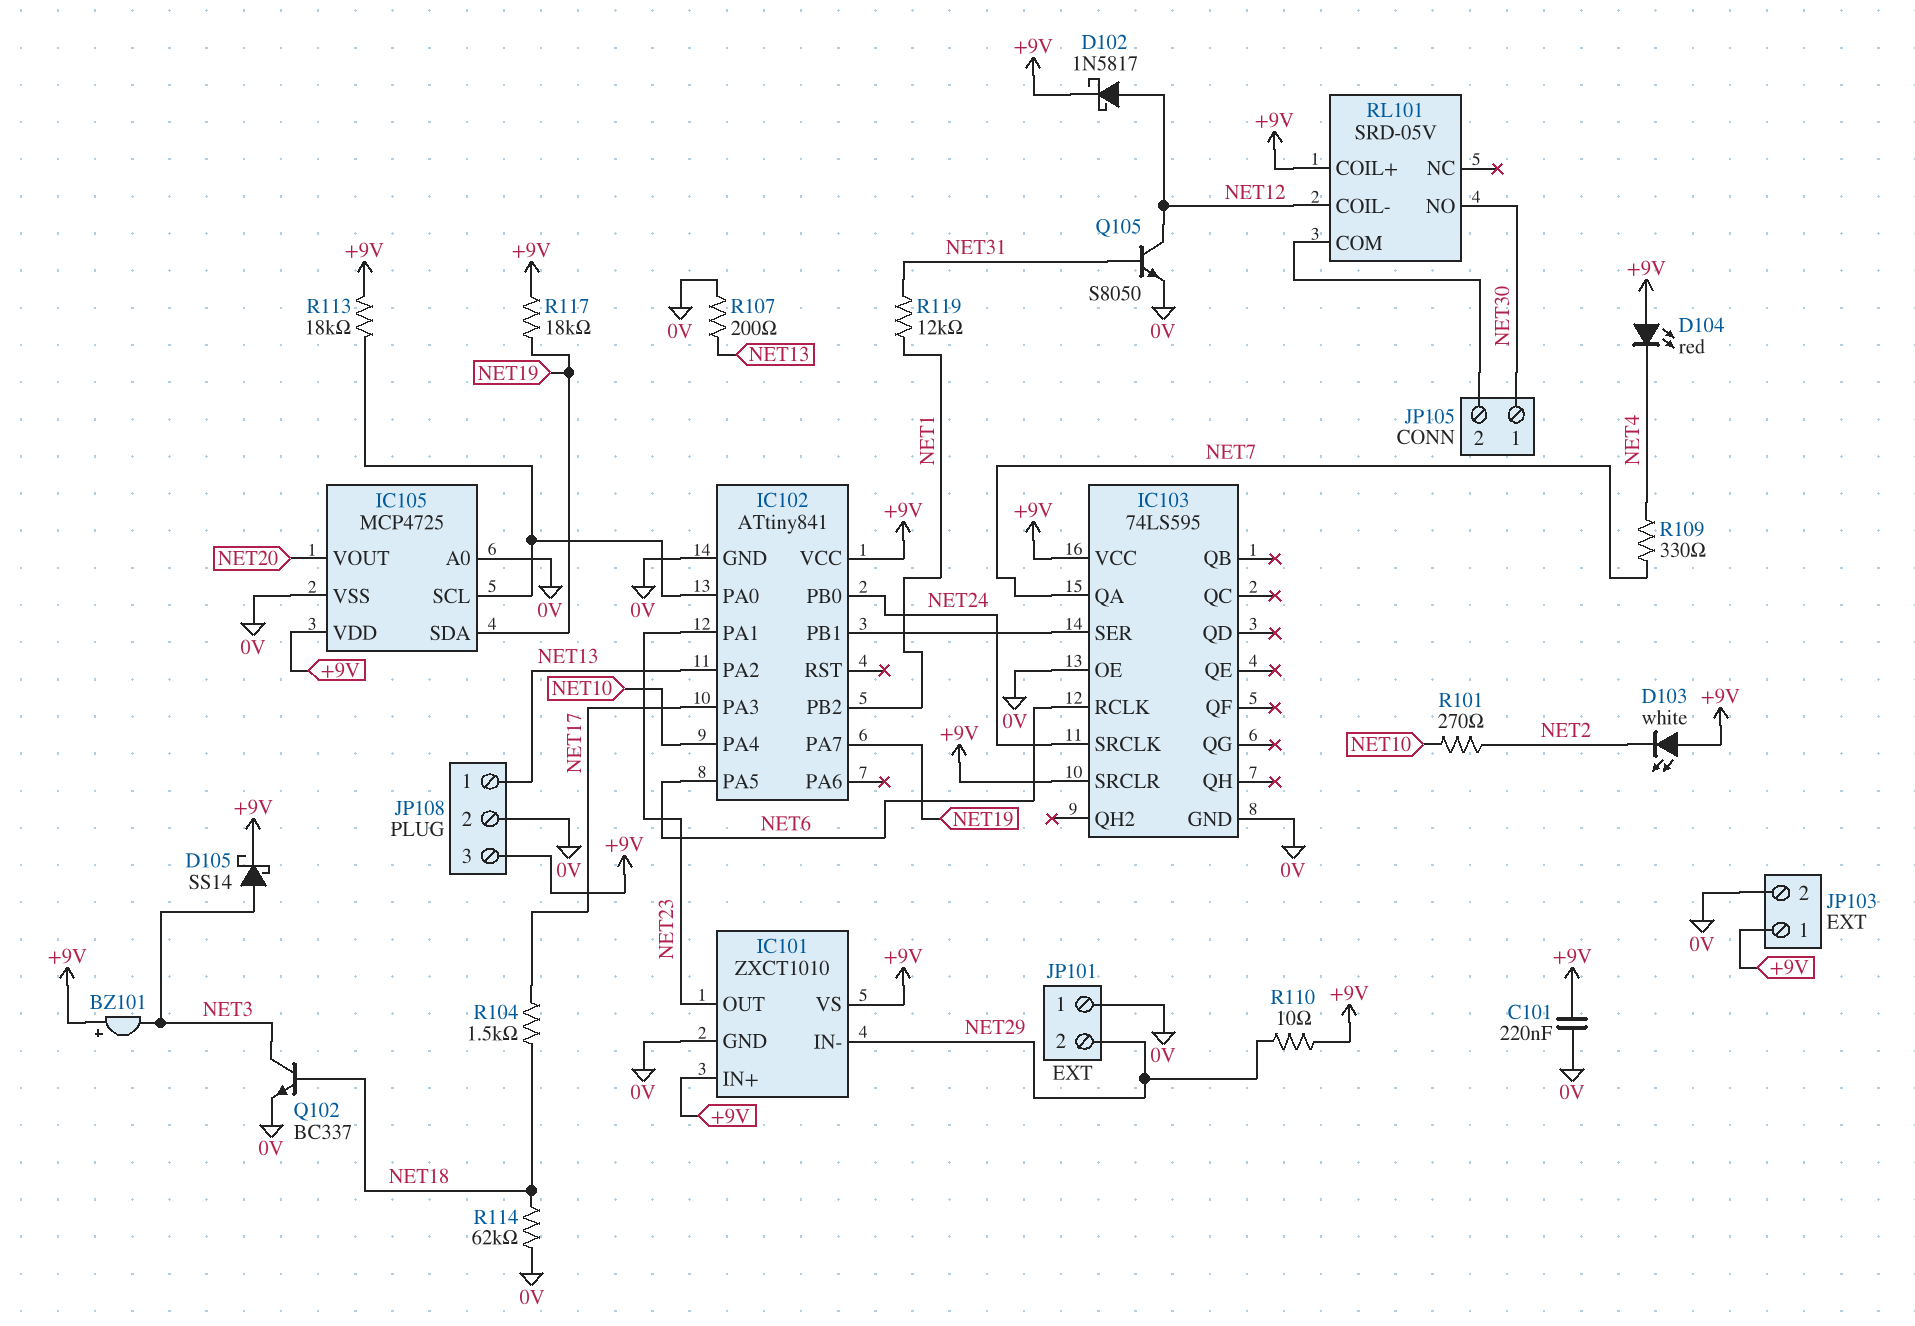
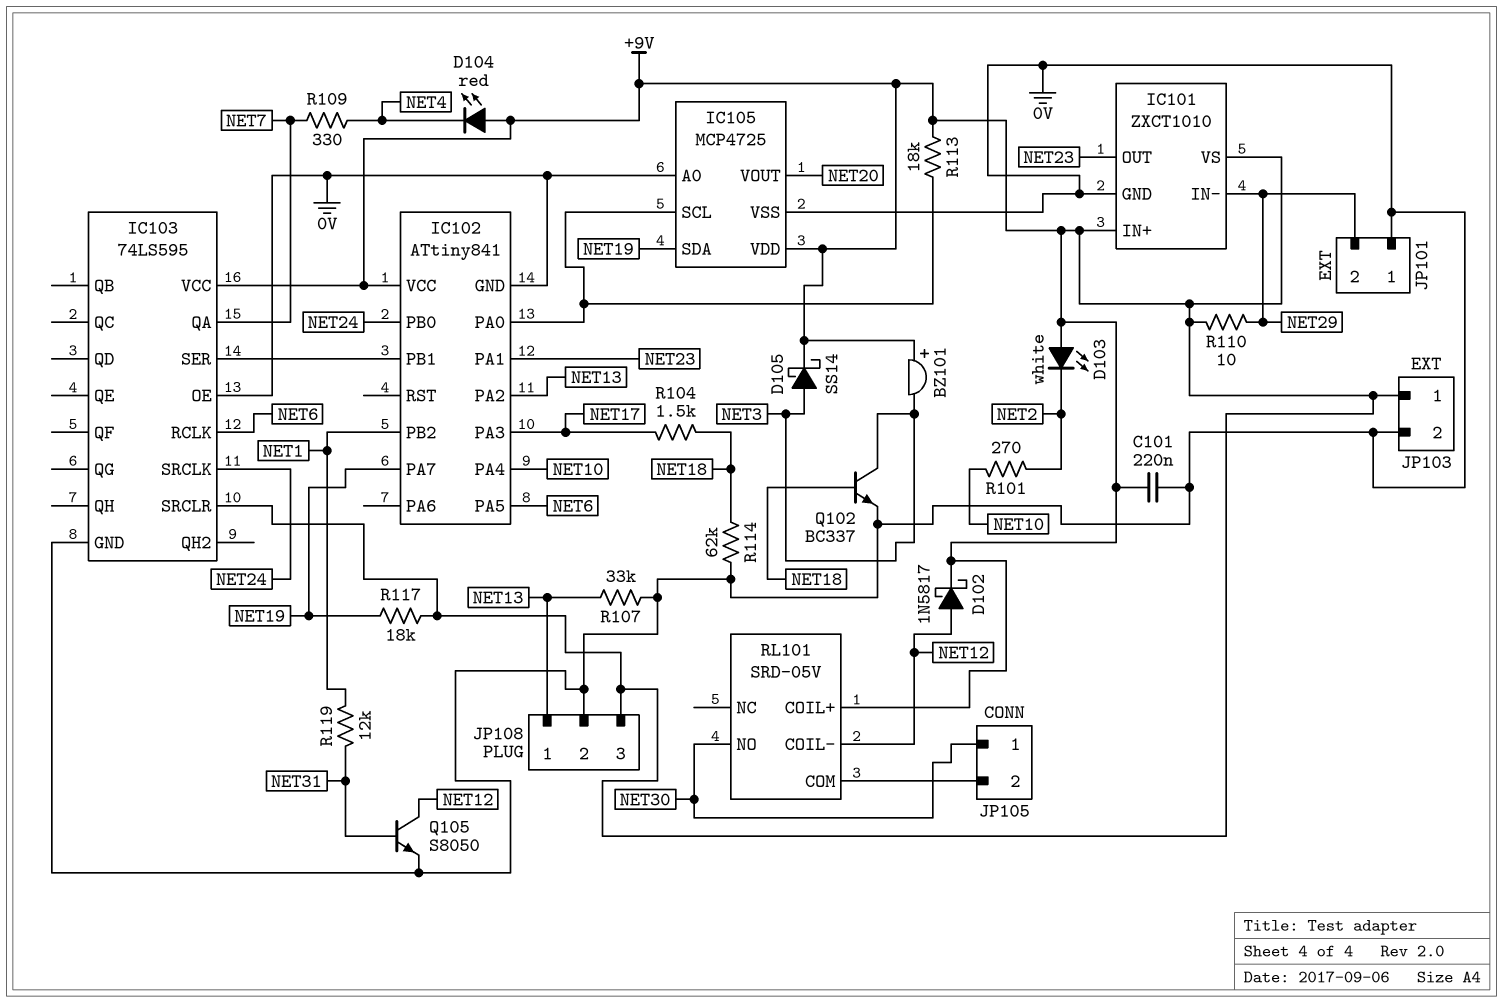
R107: 200 (0V, NET13) -> 33k (0V, NET13)

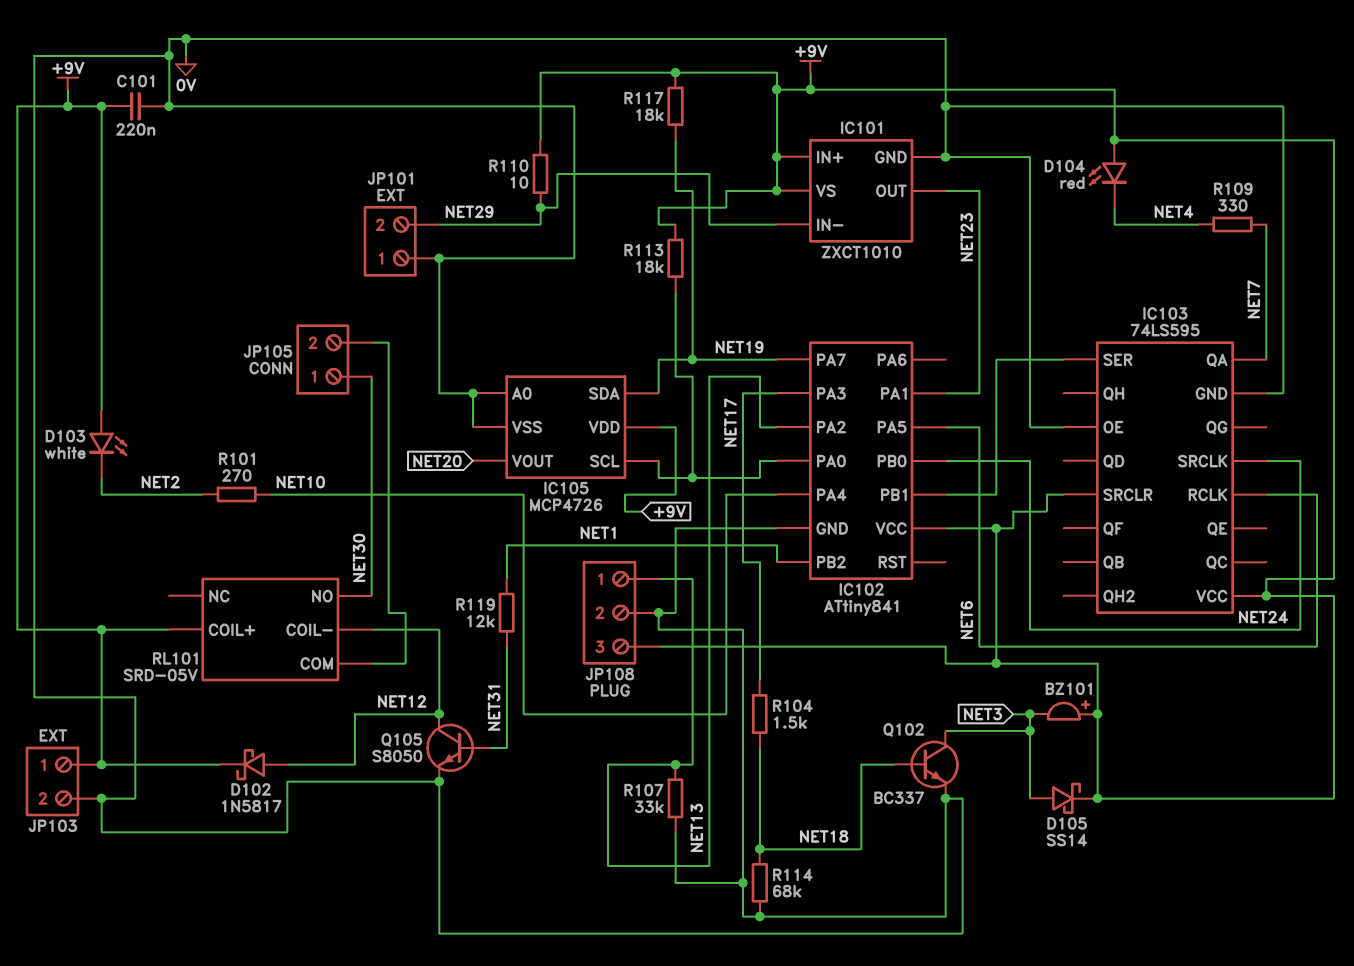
IC105: MCP4725 -> MCP4726
R114: 62k (0V, NET18) -> 68k (0V, NET18)

